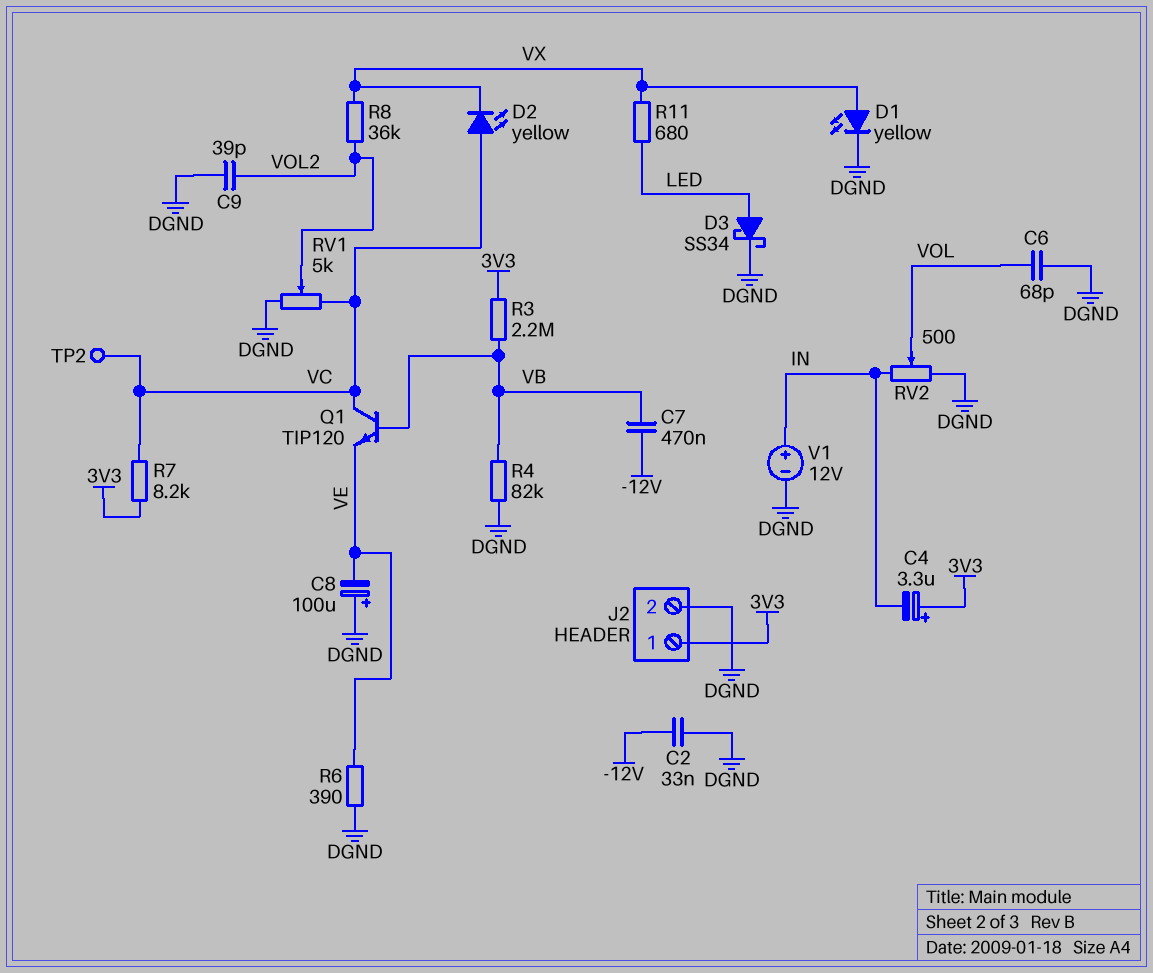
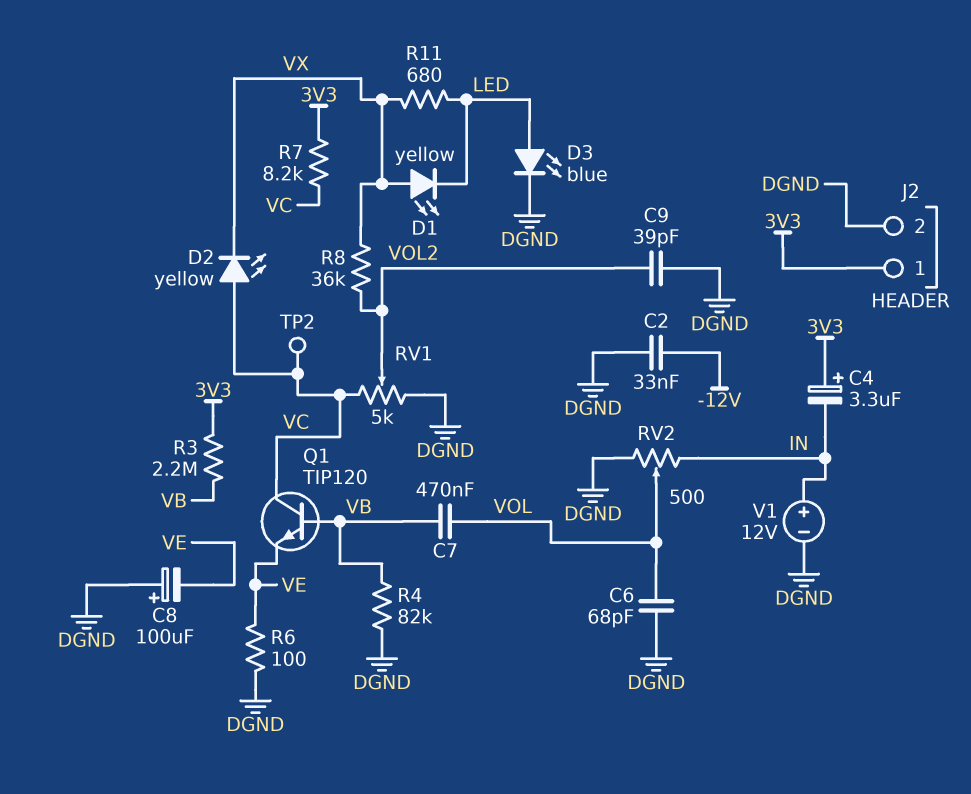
C7: 470nF (-12V, VB) -> 470nF (VB, VOL)
D1: LED yellow (A VX, K DGND) -> LED yellow (A VX, K LED)
D3: schottky SS34 (A LED, K DGND) -> LED blue (A LED, K DGND)
R6: 390 (DGND, VE) -> 100 (DGND, VE)

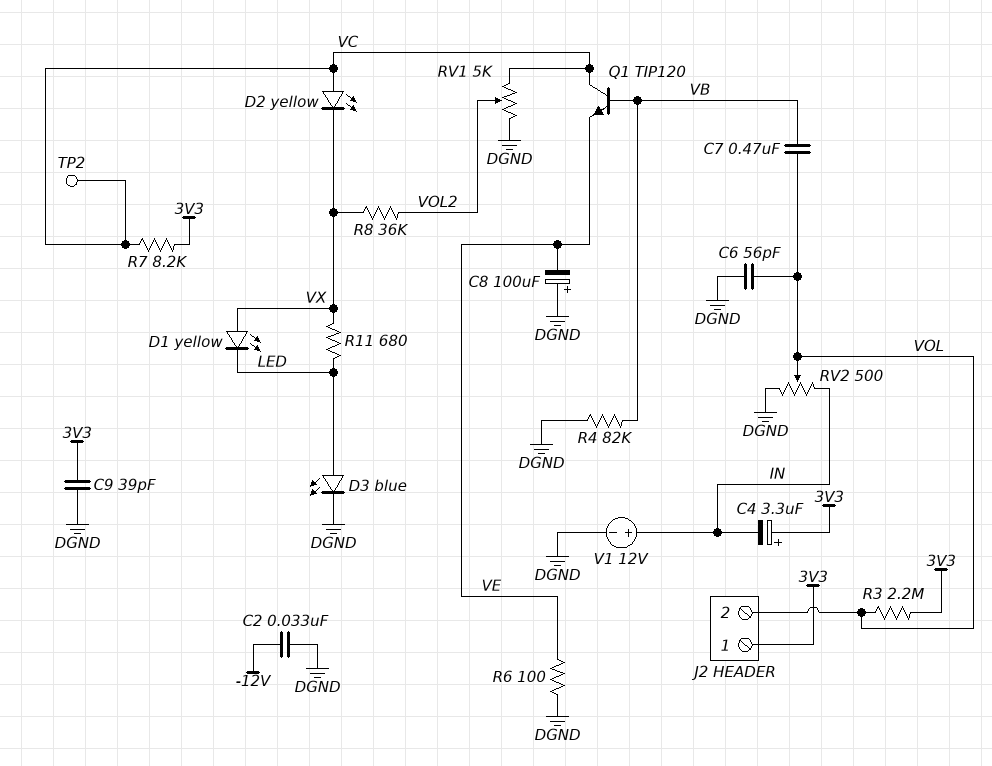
C6: 68pF (DGND, VOL) -> 56pF (DGND, VOL)
C9: 39pF (DGND, VOL2) -> 39pF (3V3, DGND)
J2 pin 2: DGND -> VOL
R3: 2.2M (3V3, VB) -> 2.2M (3V3, VOL)

